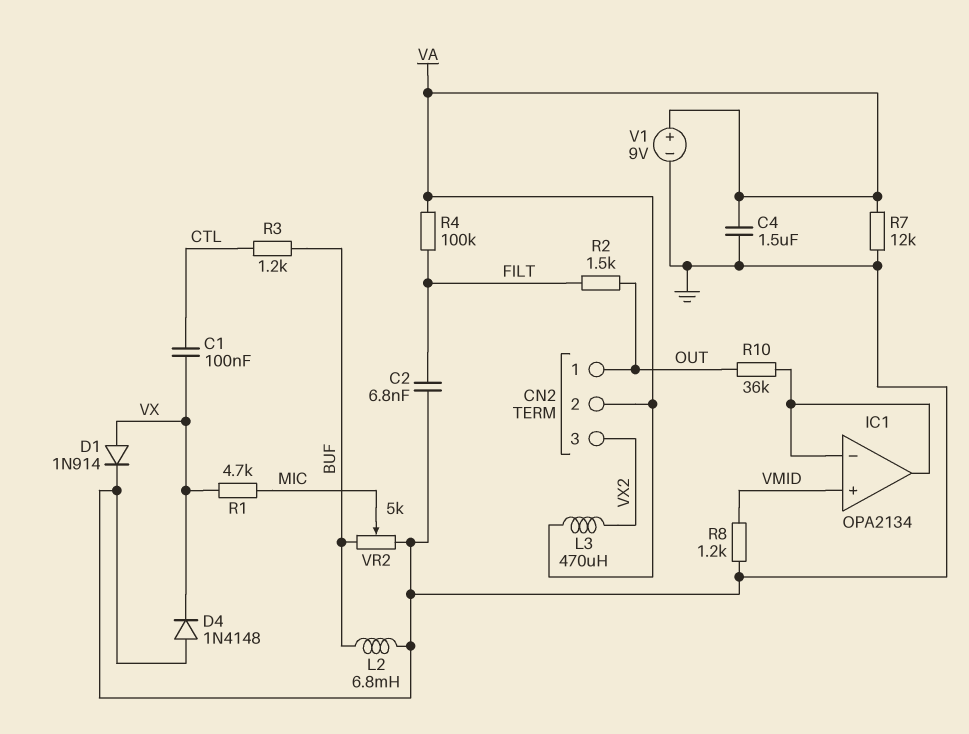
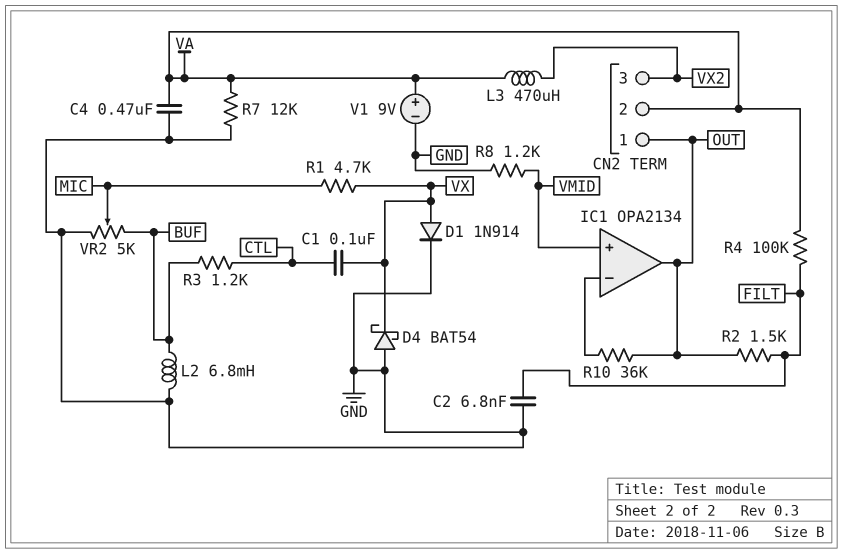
C4: 1.5uF (GND, VA) -> 470nF (GND, VA)
D4: diode 1N4148 (A GND, K VX) -> schottky BAT54 (A GND, K VX)
IC1 pin out: IC1/in- -> OUT

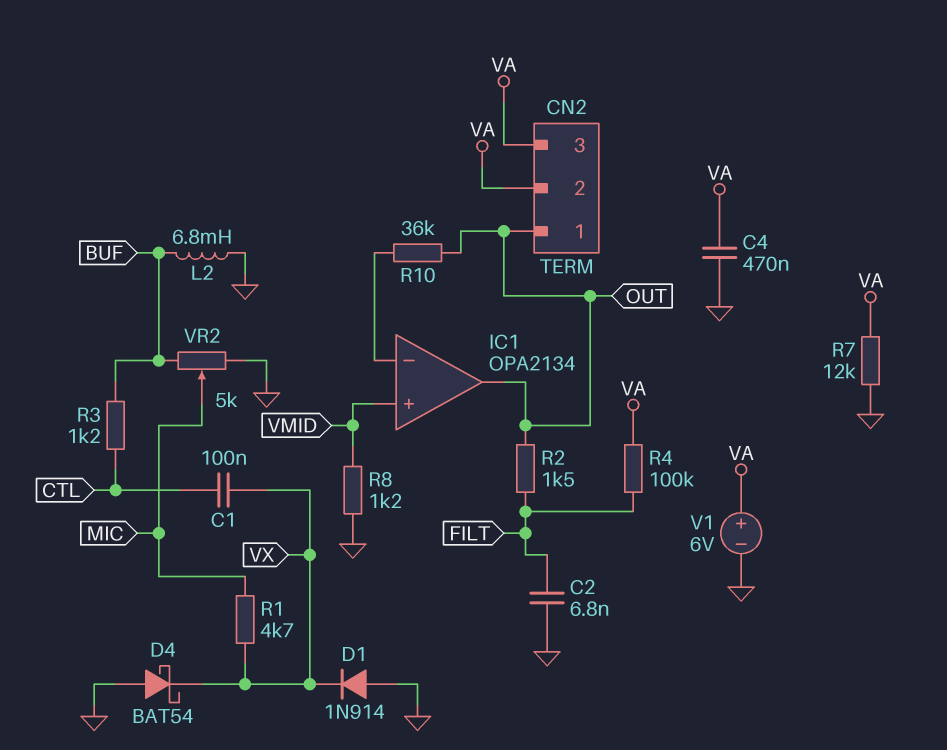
CN2 pin 3: VX2 -> VA
D1: diode 1N914 (A VX, K GND) -> diode 1N914 (A GND, K VX)
L3: 470uH (VA, VX2) -> none
V1: 9V (plus VA, minus GND) -> 6V (plus VA, minus GND)

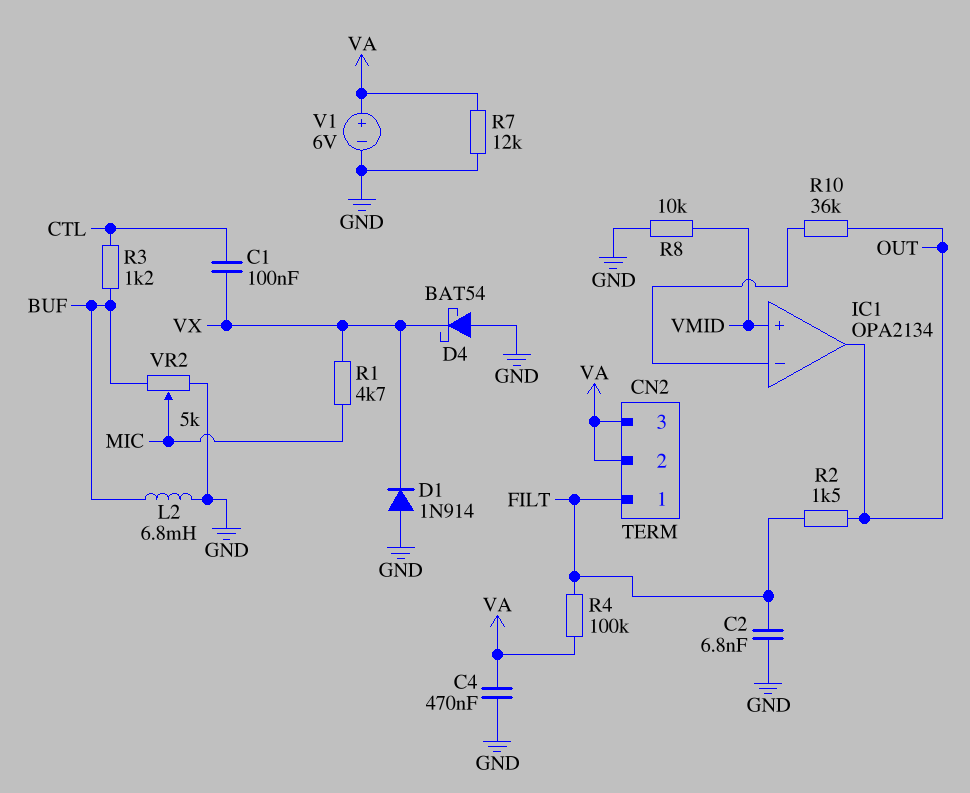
CN2 pin 1: OUT -> FILT
R8: 1.2k (GND, VMID) -> 10k (GND, VMID)

